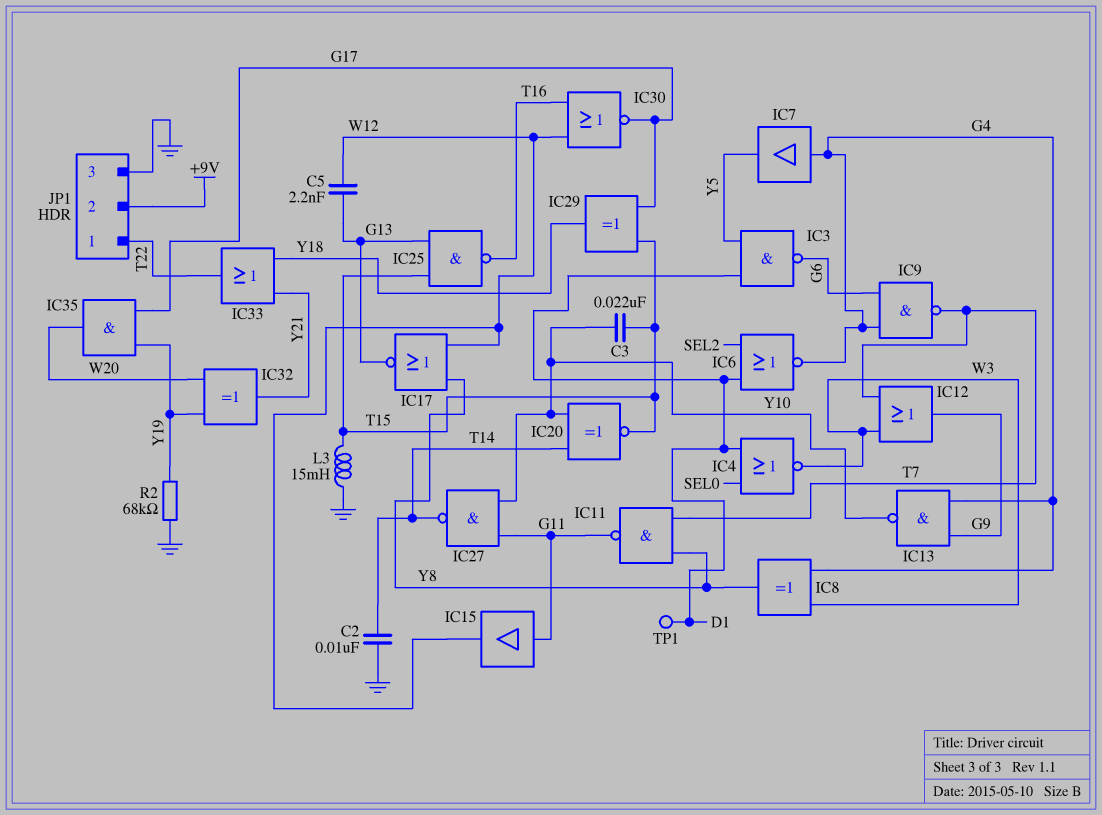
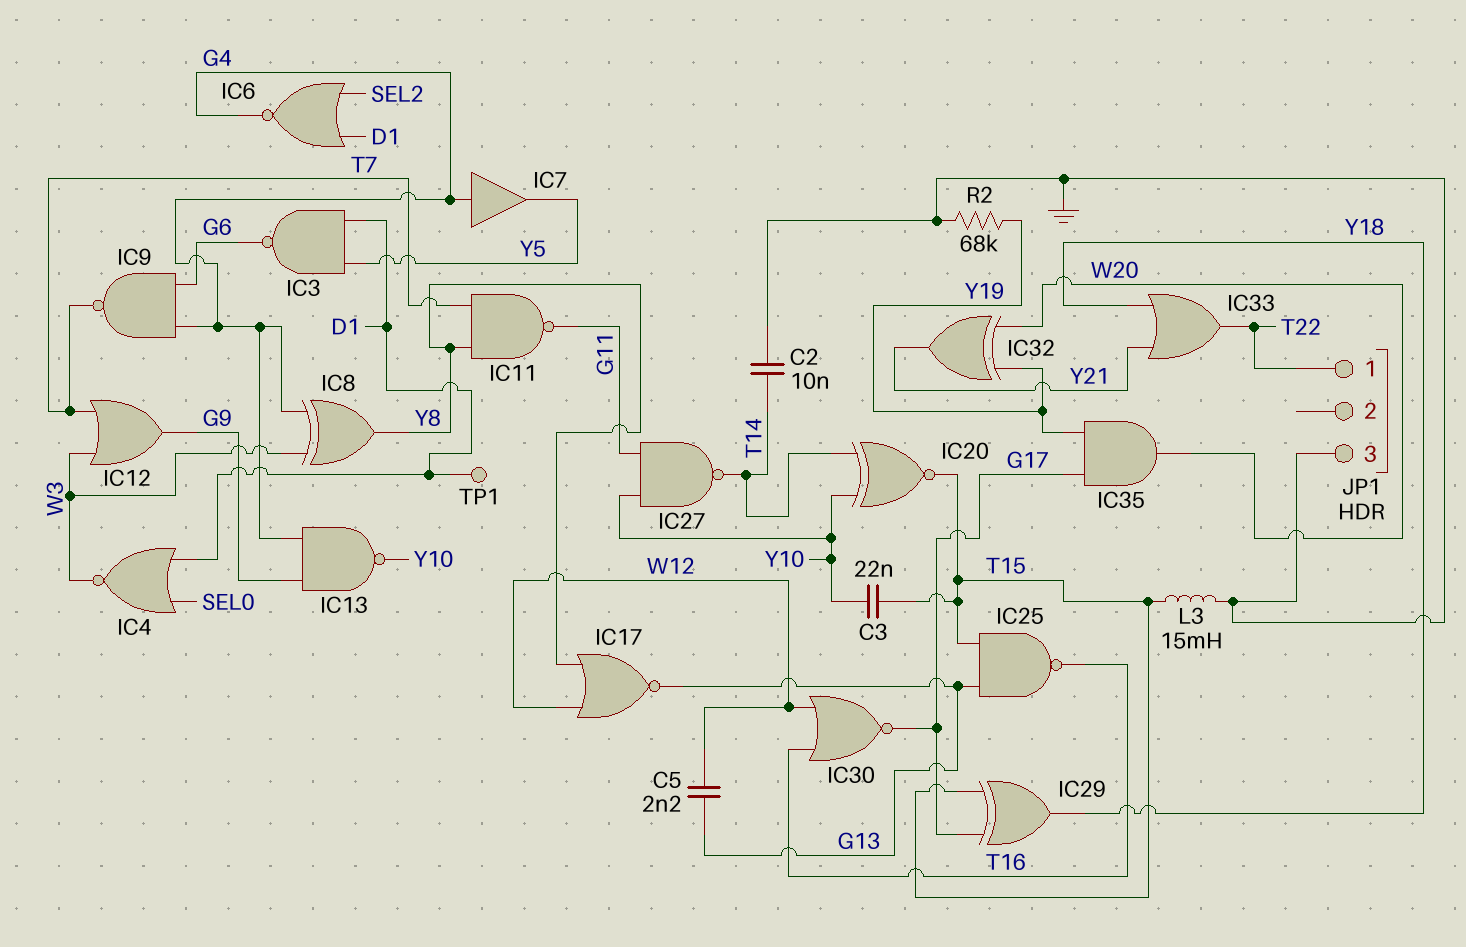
IC15: buffer (in G11, out W12) -> none
JP1 pin 2: +9V -> none

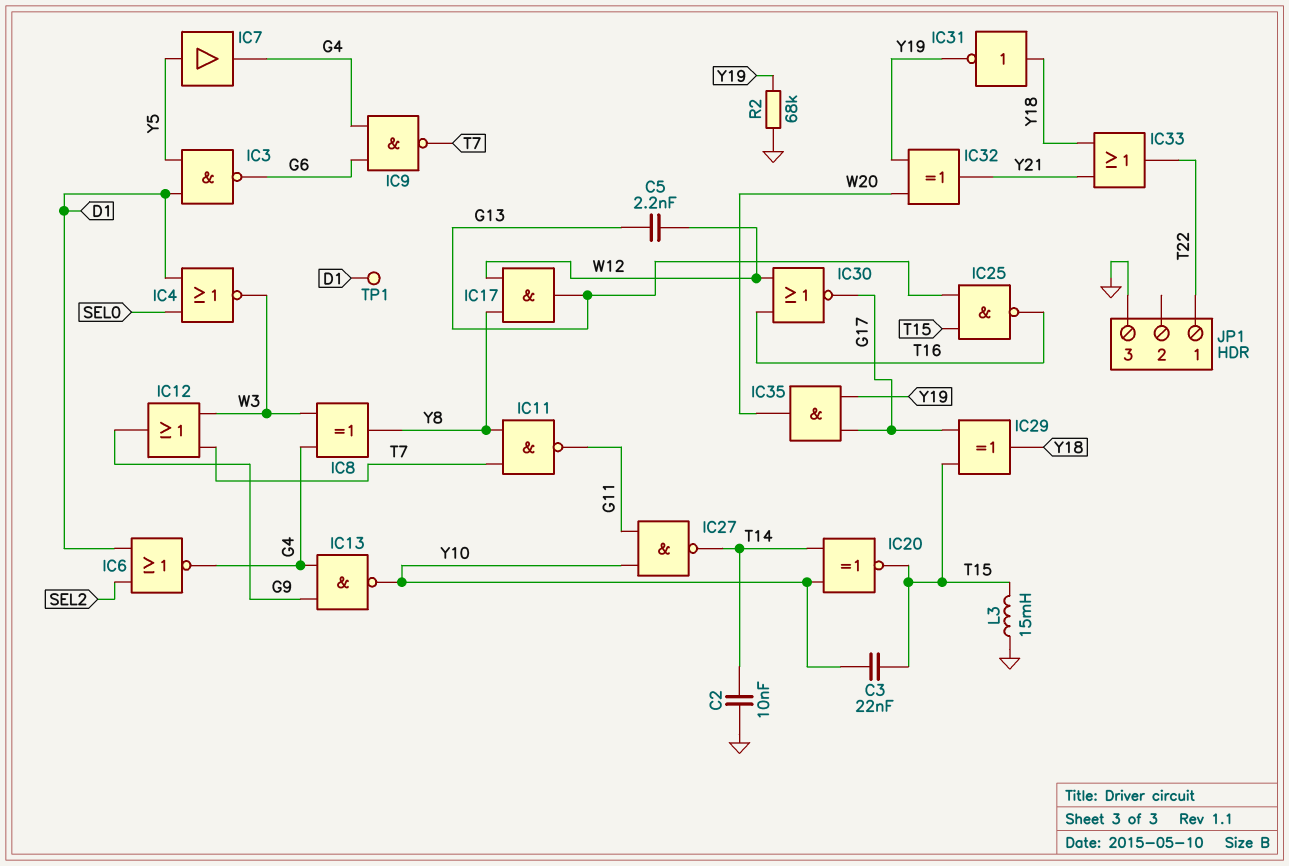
IC7: buffer (in G4, out Y5) -> buffer (in Y5, out G4)
IC17: NOR (in W12, in Y8, out G13) -> AND (in W12, in Y8, out G13)
IC31: none -> NOT (in Y18, out Y19)

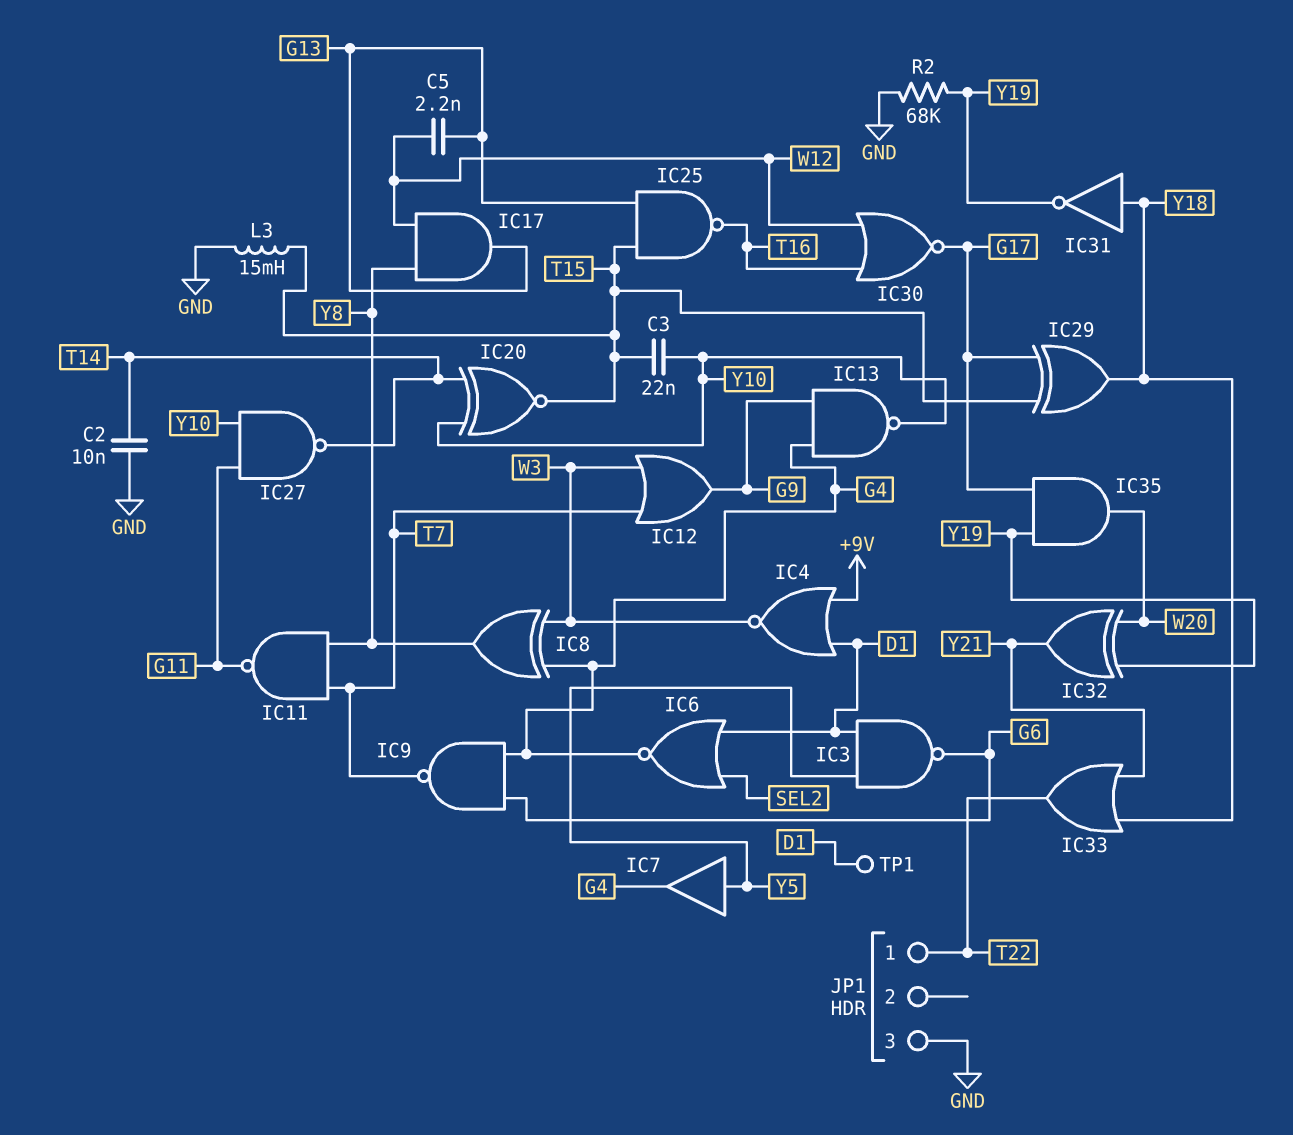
IC4: NOR (in D1, in SEL0, out W3) -> NOR (in +9V, in D1, out W3)

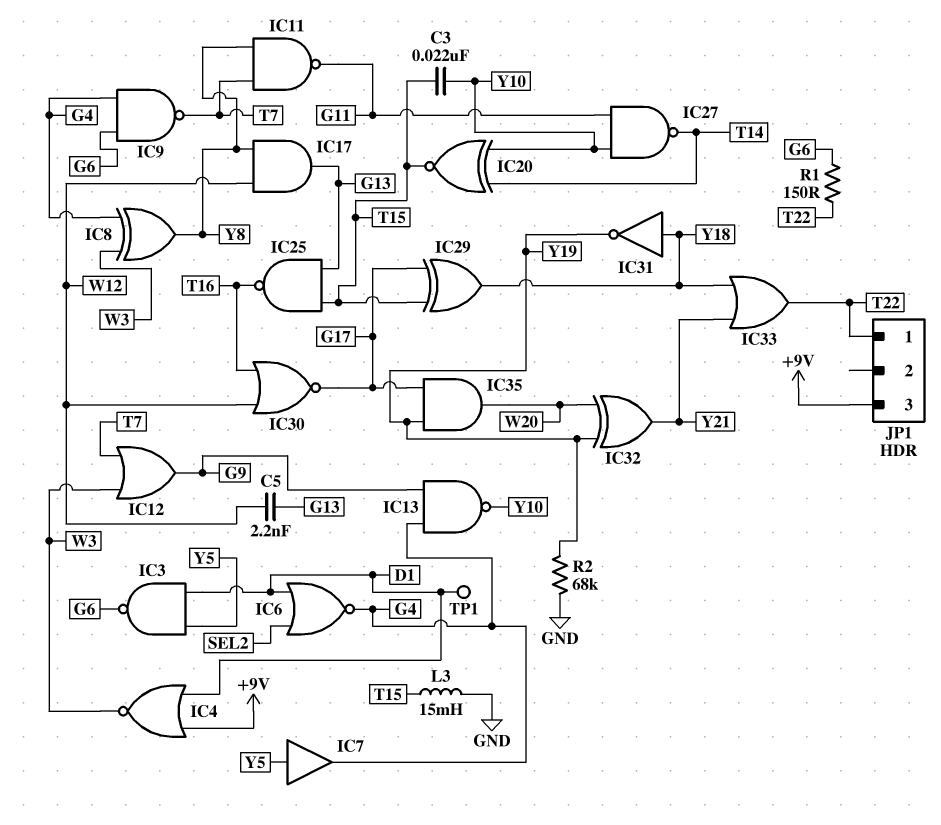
C2: 10nF (GND, T14) -> none
JP1 pin 3: GND -> +9V
R1: none -> 150 (G6, T22)

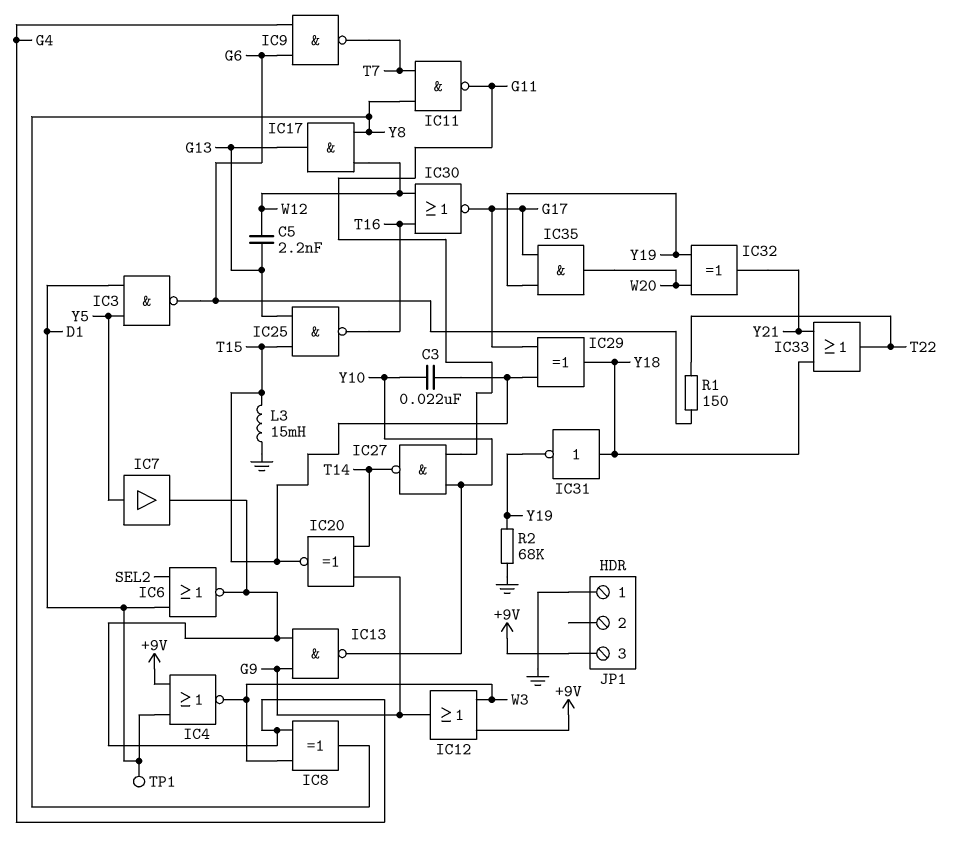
IC12: OR (in T7, in W3, out G9) -> OR (in +9V, in W3, out G9)
IC20: XNOR (in T14, in Y10, out T15) -> XNOR (in G9, in T14, out T15)
JP1 pin 1: T22 -> GND

